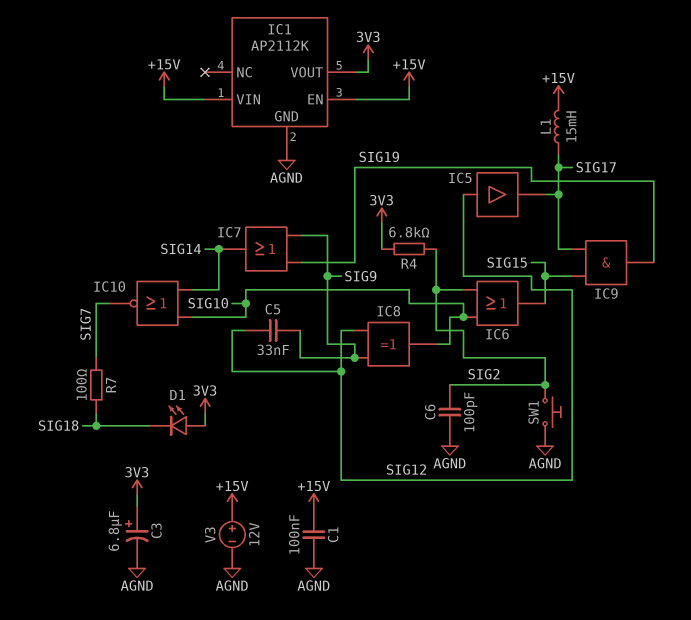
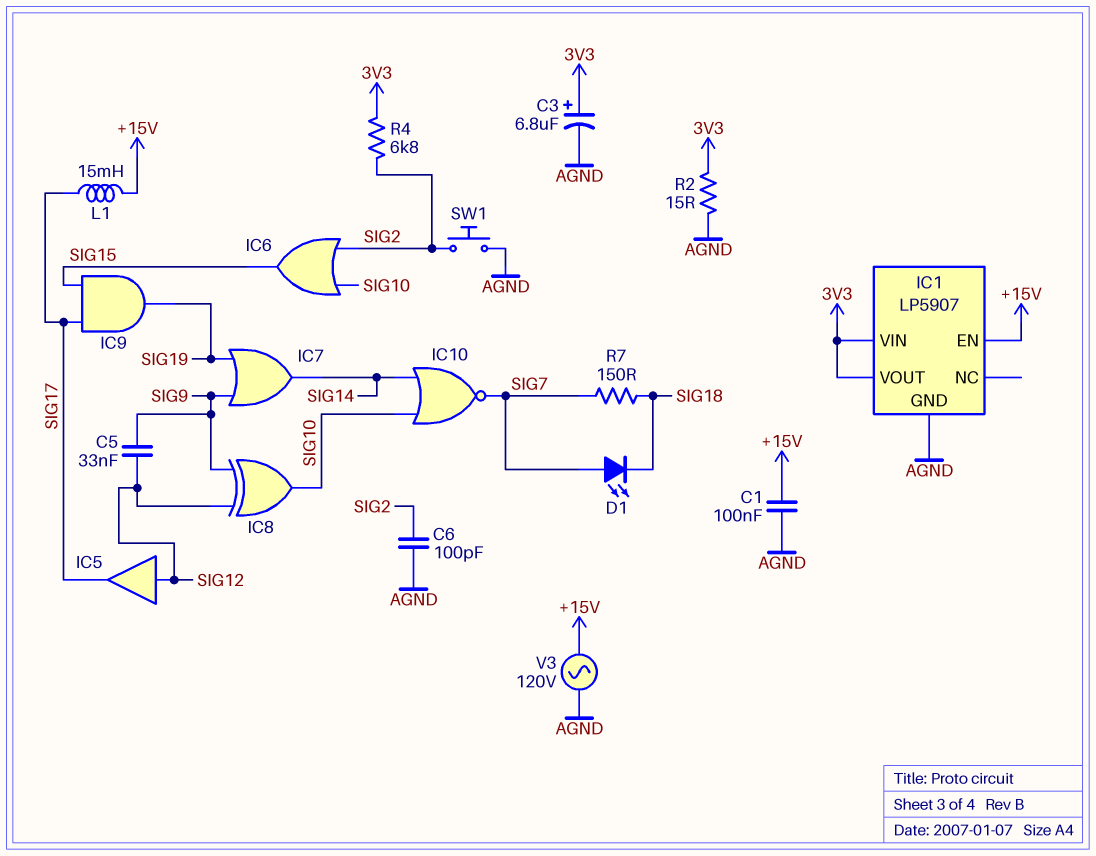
D1: LED (A 3V3, K SIG18) -> LED (A SIG7, K SIG18)
IC1: AP2112K -> LP5907
IC1 pin VIN: +15V -> 3V3
R2: none -> 15 (3V3, AGND)
R7: 100 (SIG7, SIG18) -> 150 (SIG7, SIG18)
V3: 12V (plus +15V, minus AGND) -> AC 120V (+15V, AGND)

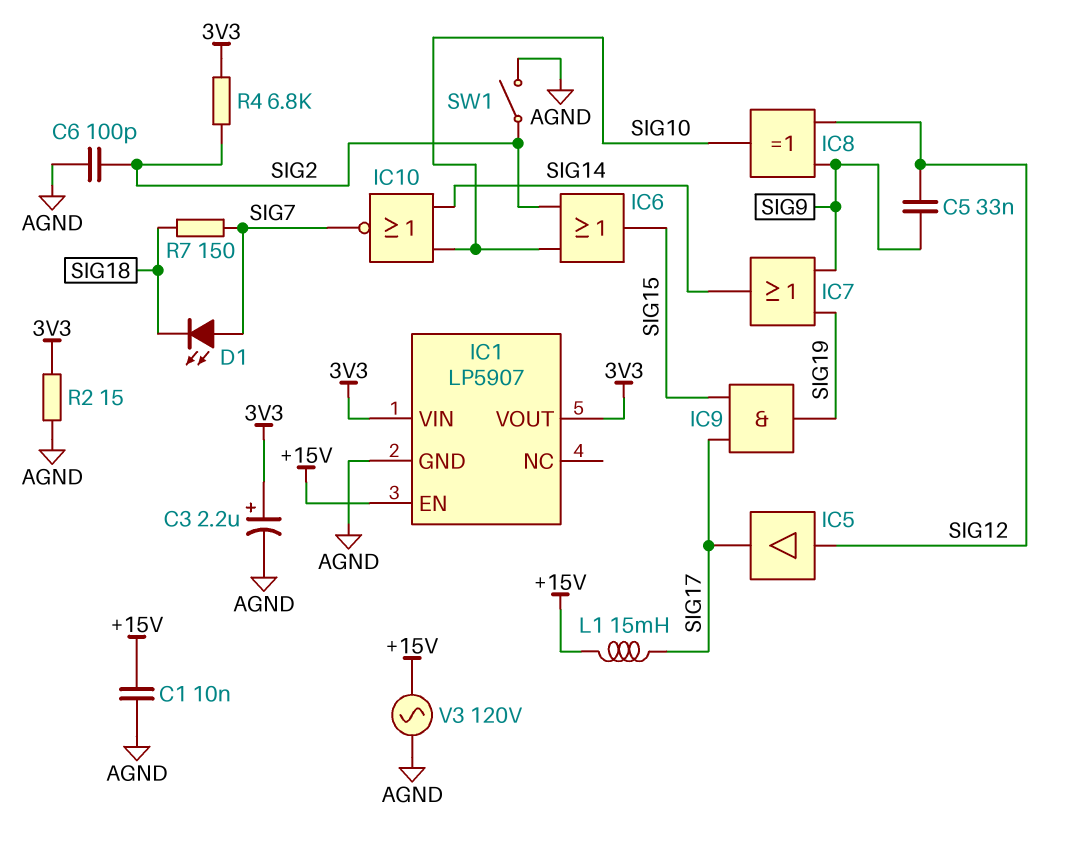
C1: 100nF (+15V, AGND) -> 10nF (+15V, AGND)
C3: 6.8uF (plus 3V3, minus AGND) -> 2.2uF (plus 3V3, minus AGND)
SW1: button (AGND, SIG2) -> switch (AGND, SIG2)

